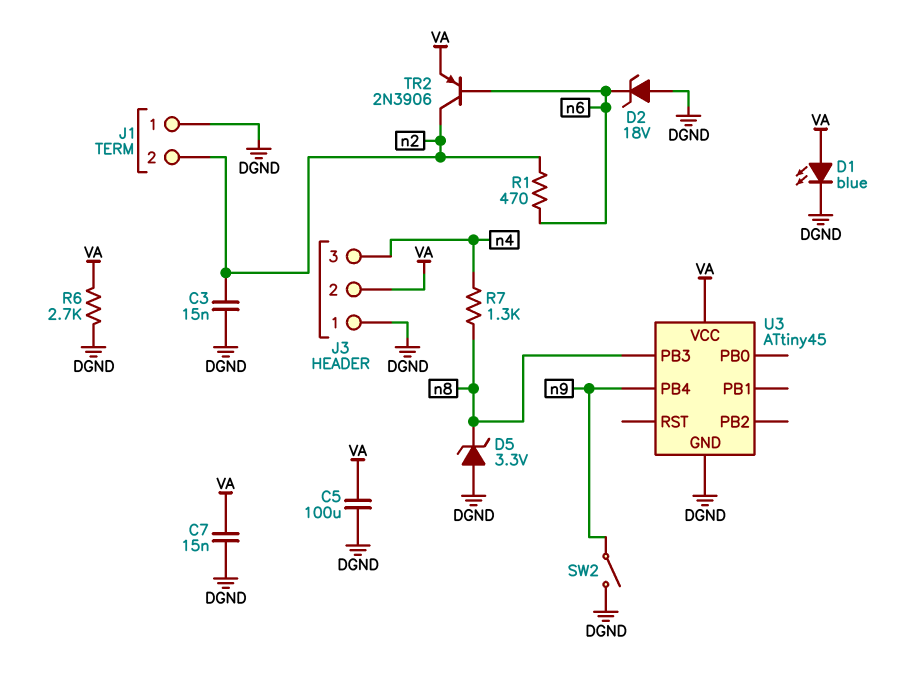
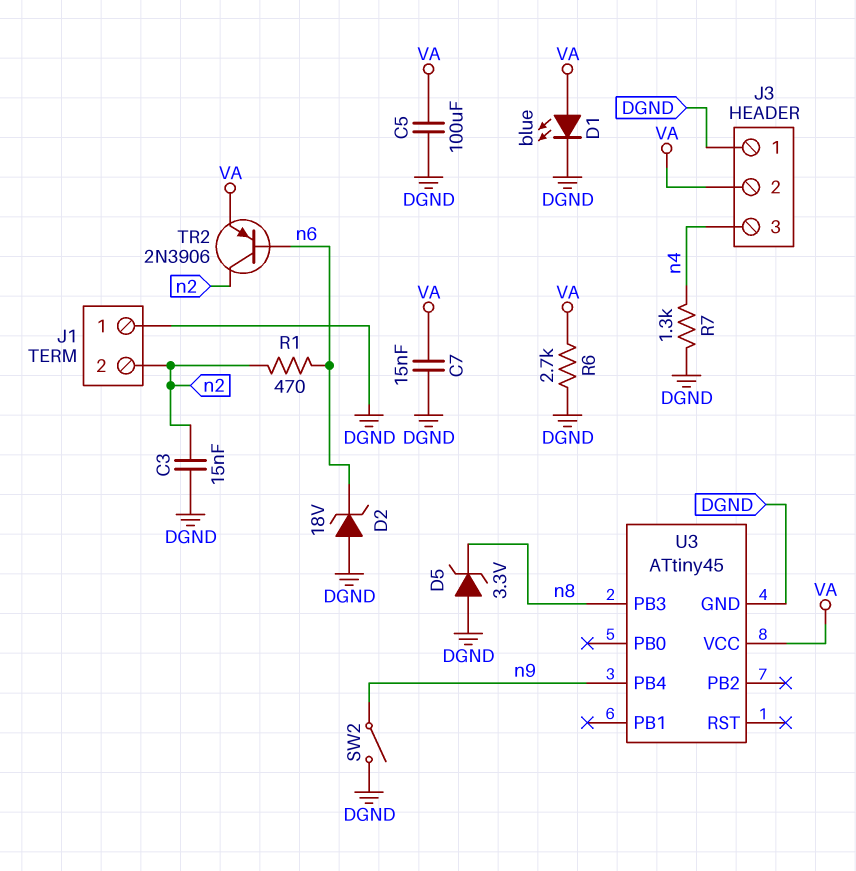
R7: 1.3k (n4, n8) -> 1.3k (DGND, n4)

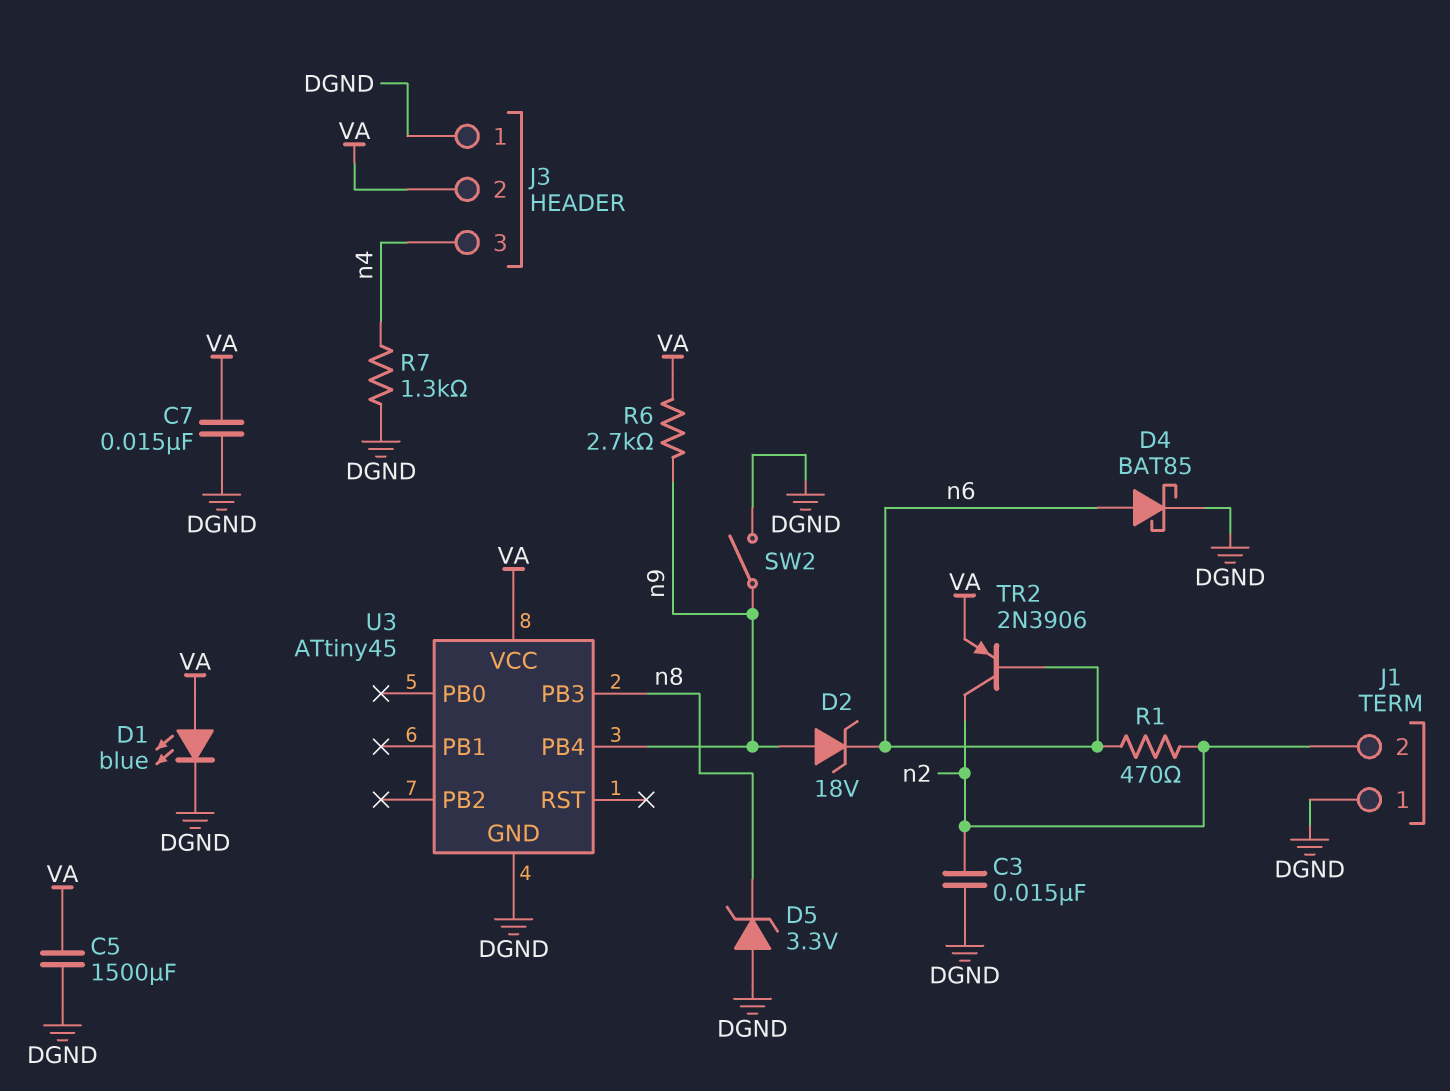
C5: 100uF (DGND, VA) -> 1500uF (DGND, VA)
D2: zener 18V (A DGND, K n6) -> zener 18V (A n9, K n6)
D4: none -> schottky BAT85 (A n6, K DGND)
R6: 2.7k (DGND, VA) -> 2.7k (VA, n9)

